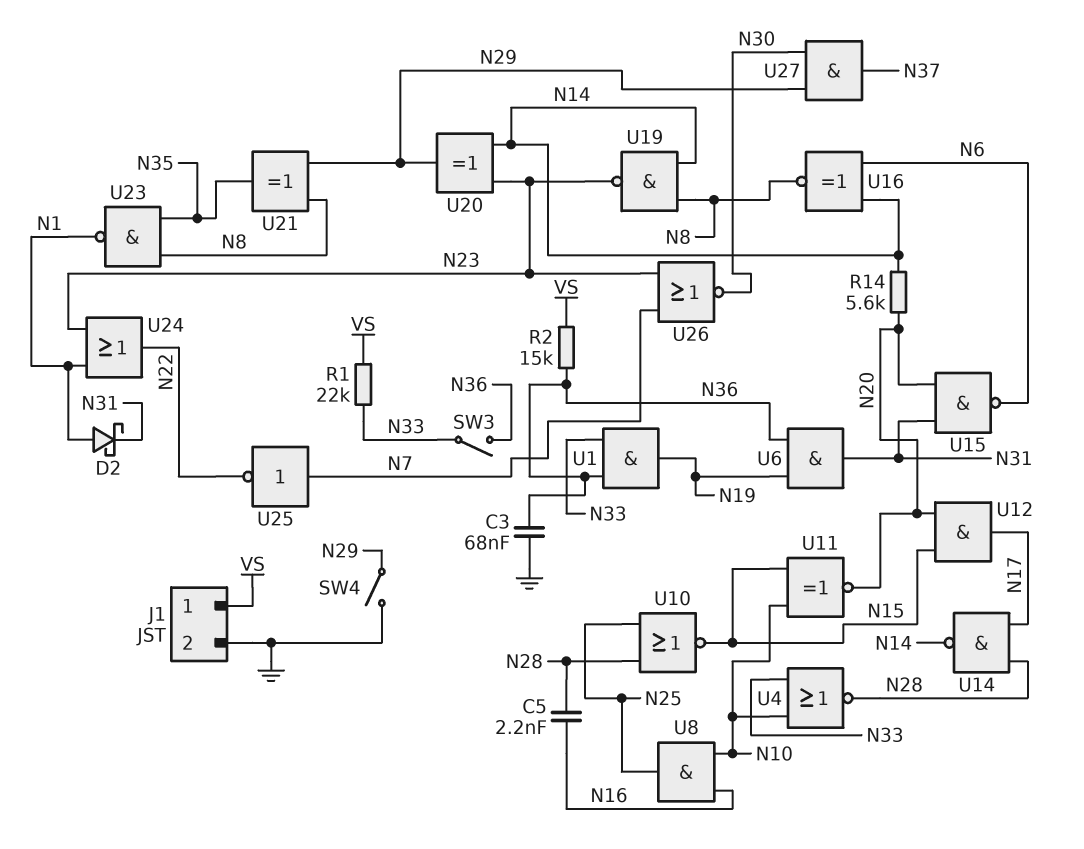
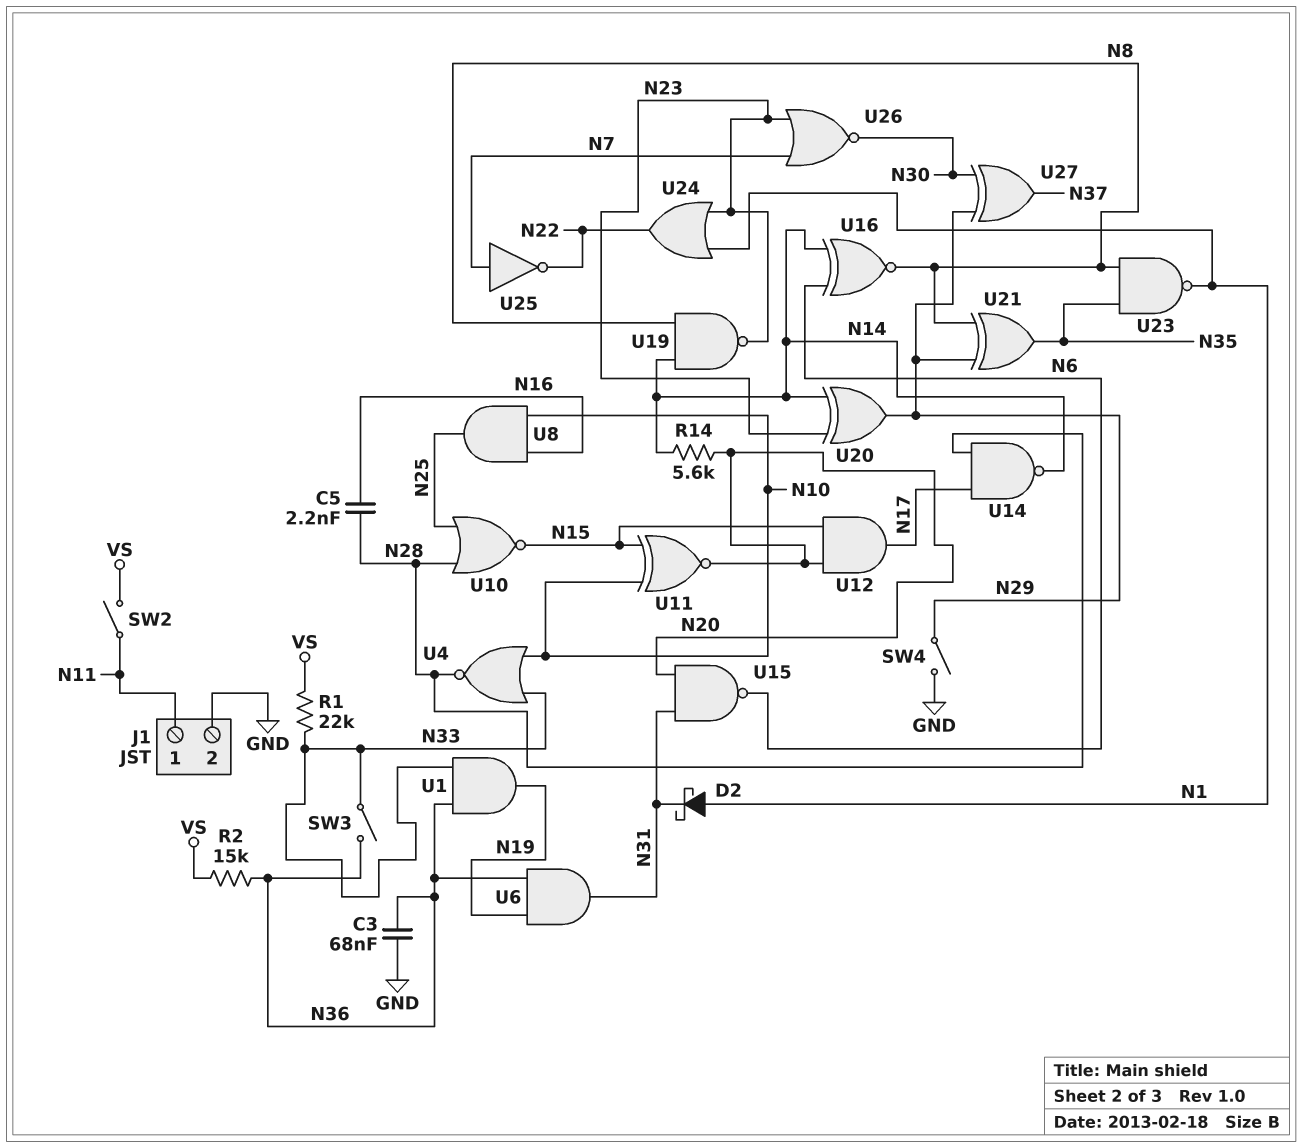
J1 pin 1: VS -> N11
SW2: none -> switch (N11, VS)
U27: AND (in N29, in N30, out N37) -> XOR (in N29, in N30, out N37)

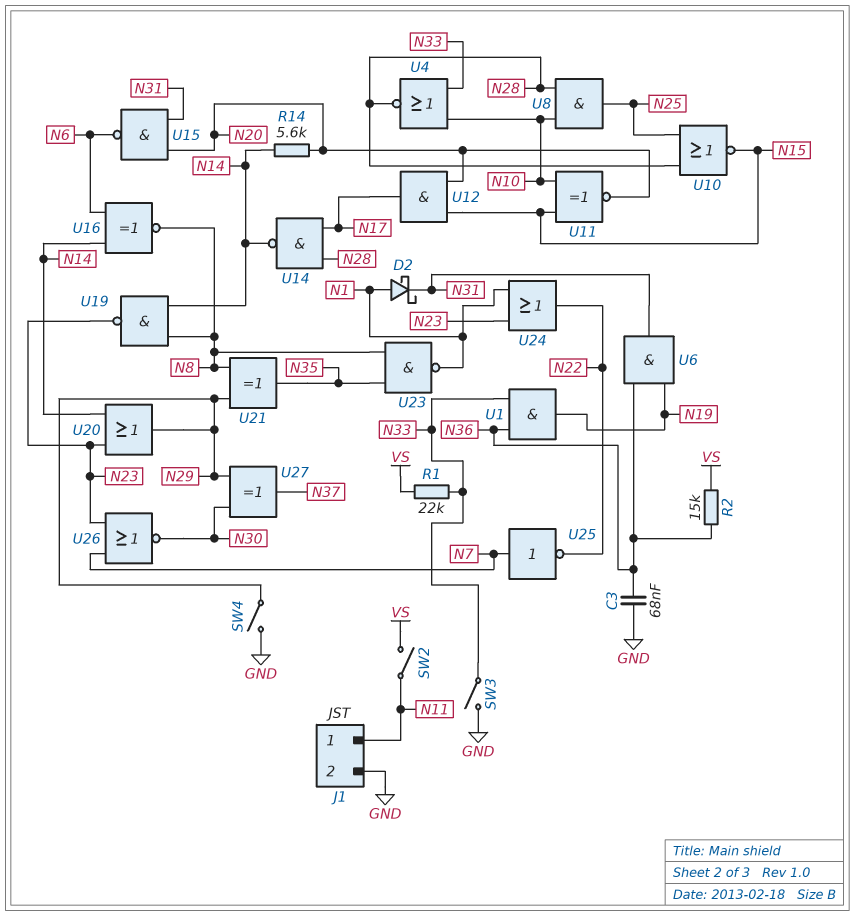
C5: 2.2nF (N16, N28) -> none
SW3: switch (N33, N36) -> switch (GND, N33)
U8: AND (in N10, in N16, out N25) -> AND (in N10, in N28, out N25)
U20: XOR (in N14, in N23, out N29) -> OR (in N14, in N23, out N29)

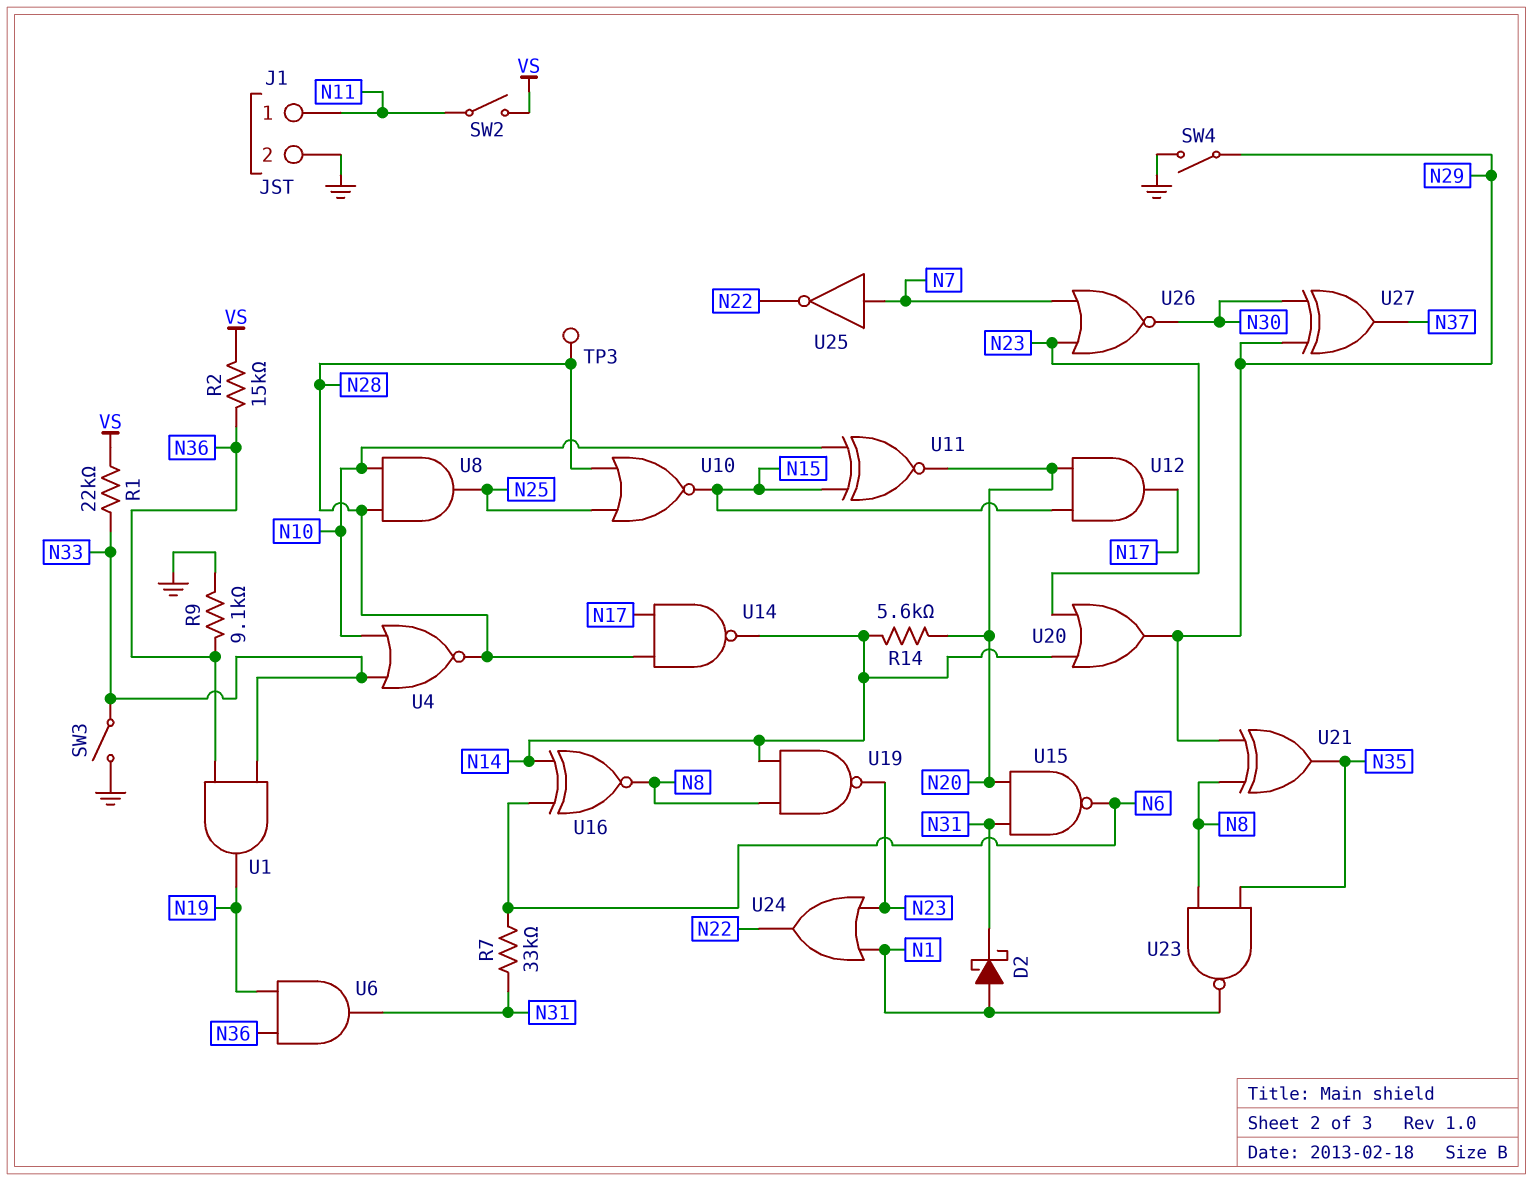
C3: 68nF (GND, N36) -> none
R7: none -> 33k (N6, N31)
R9: none -> 9.1k (GND, N36)
TP3: none -> test point (N28)

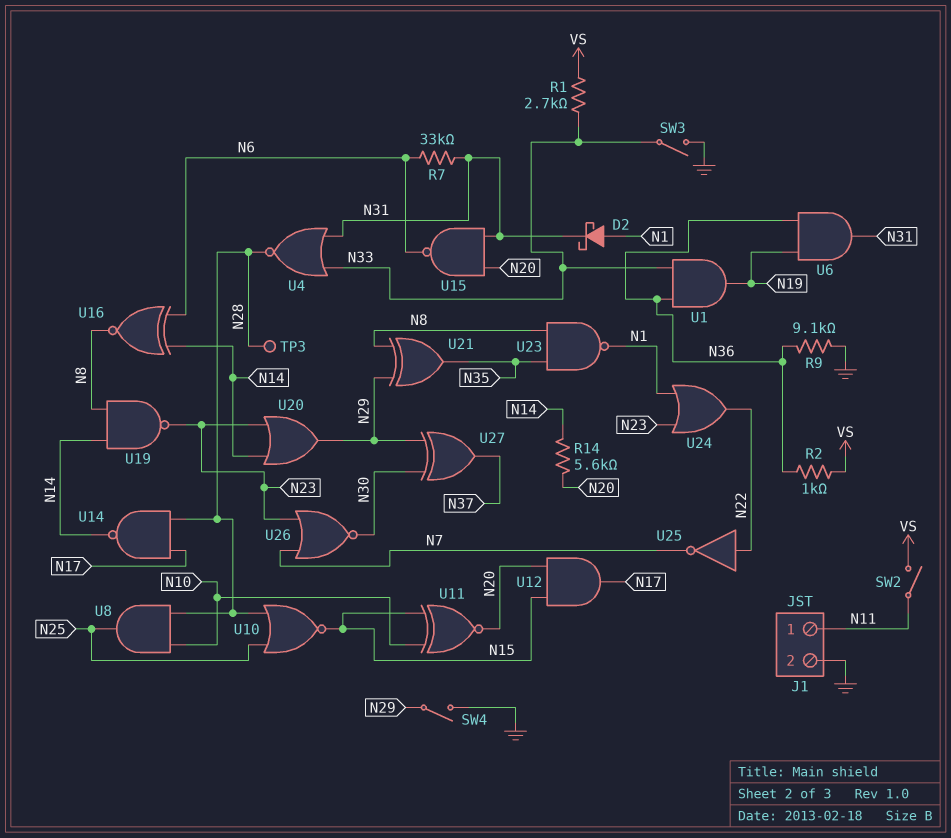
R1: 22k (N33, VS) -> 2.7k (N33, VS)
R2: 15k (N36, VS) -> 1k (N36, VS)
U4: NOR (in N10, in N33, out N28) -> NOR (in N31, in N33, out N28)
U25: NOT (in N7, out N22) -> NOT (in N22, out N7)

